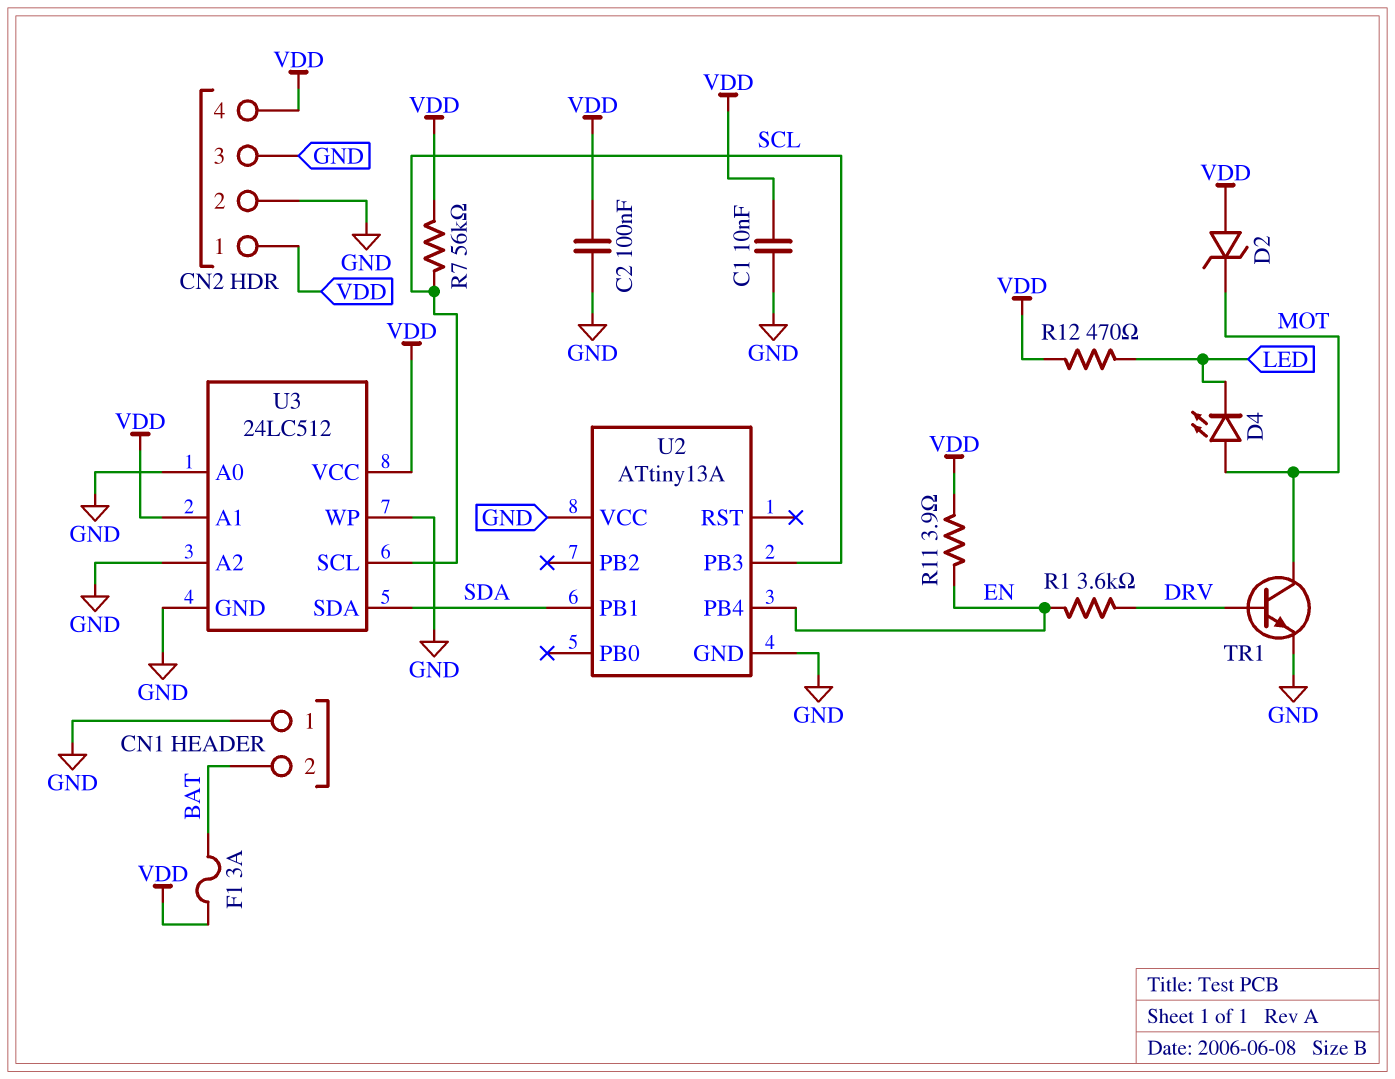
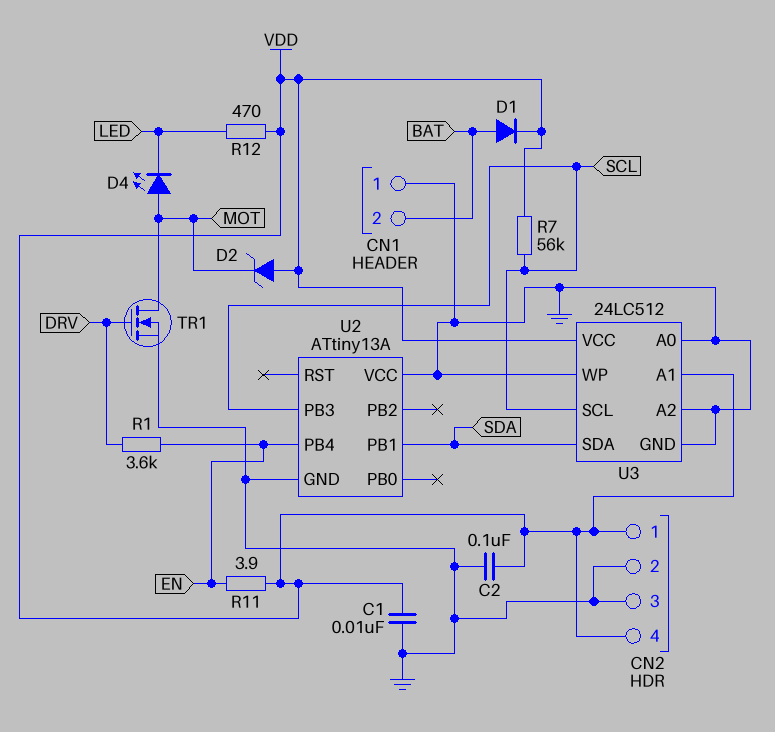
D1: none -> diode (A BAT, K VDD)
F1: 3A (BAT, VDD) -> none
TR1: NPN (B DRV, C MOT, E GND) -> NMOS (G DRV, D MOT, S GND)

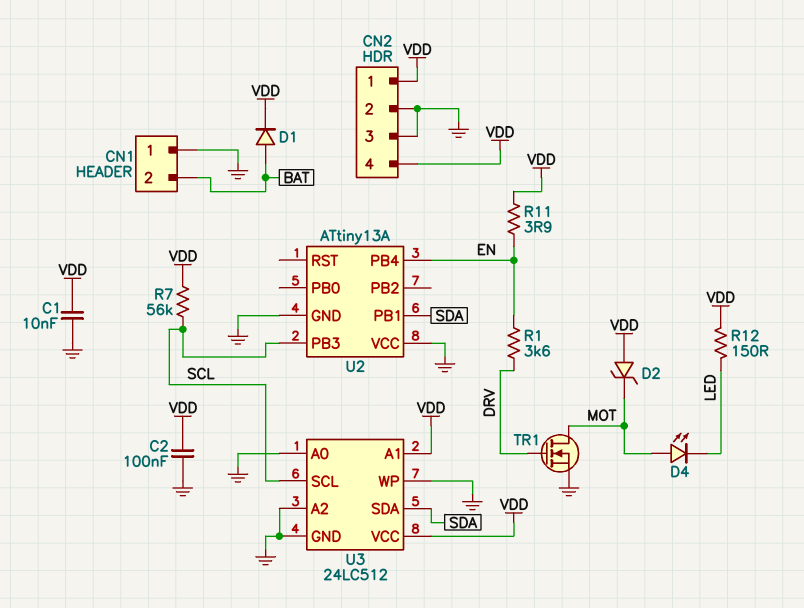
R12: 470 (LED, VDD) -> 150 (LED, VDD)

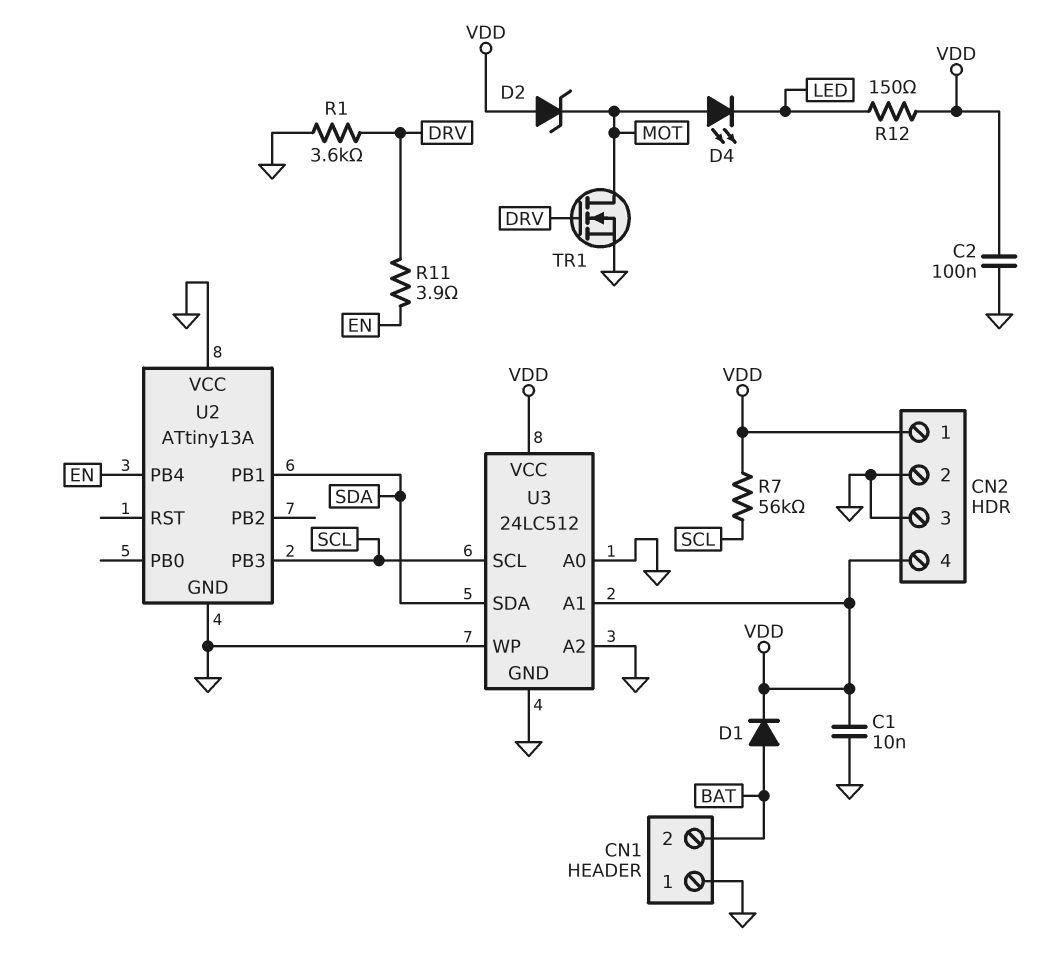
R1: 3.6k (DRV, EN) -> 3.6k (DRV, GND)
R11: 3.9 (EN, VDD) -> 3.9 (DRV, EN)

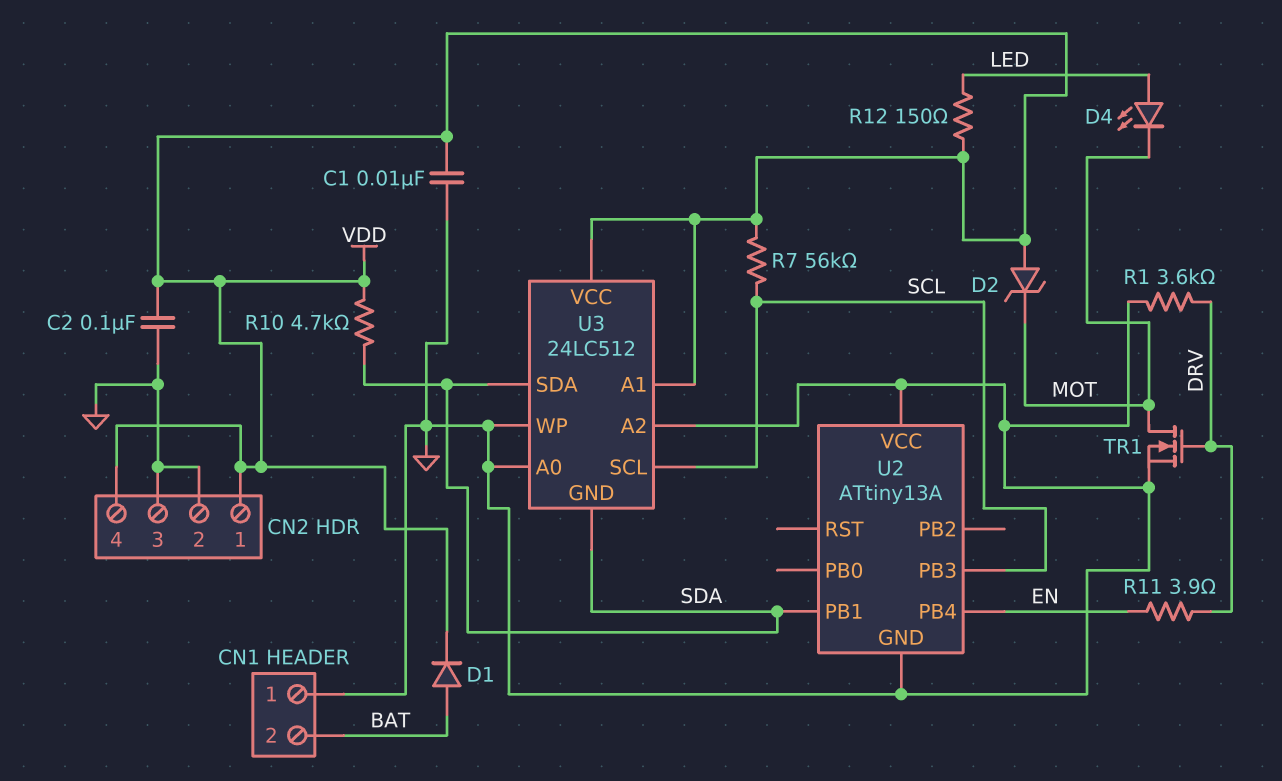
D4: LED (A MOT, K LED) -> LED (A LED, K MOT)
R10: none -> 4.7k (SDA, VDD)
U3 pin GND: GND -> SDA

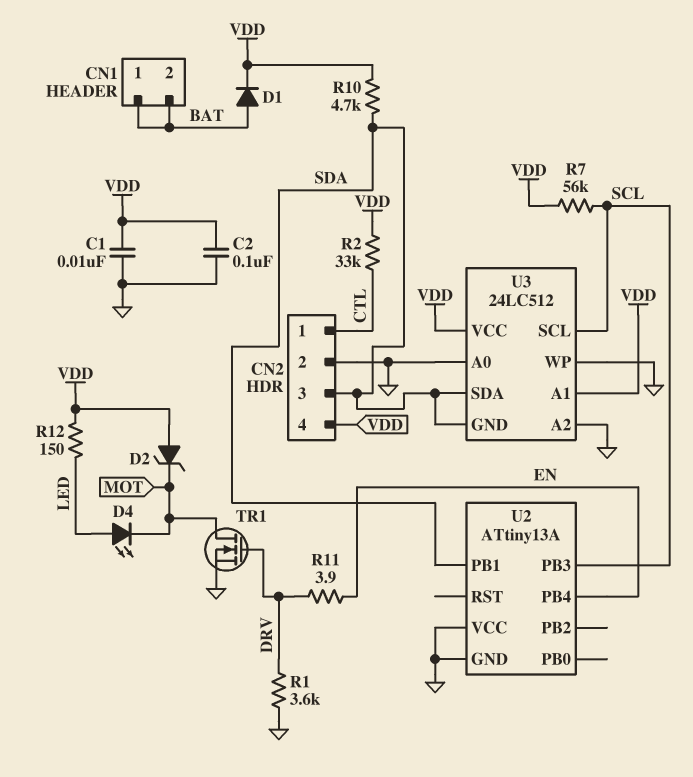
CN1 pin 1: GND -> BAT
CN2 pin 1: VDD -> CTL
CN2 pin 3: GND -> SDA
R2: none -> 33k (CTL, VDD)

